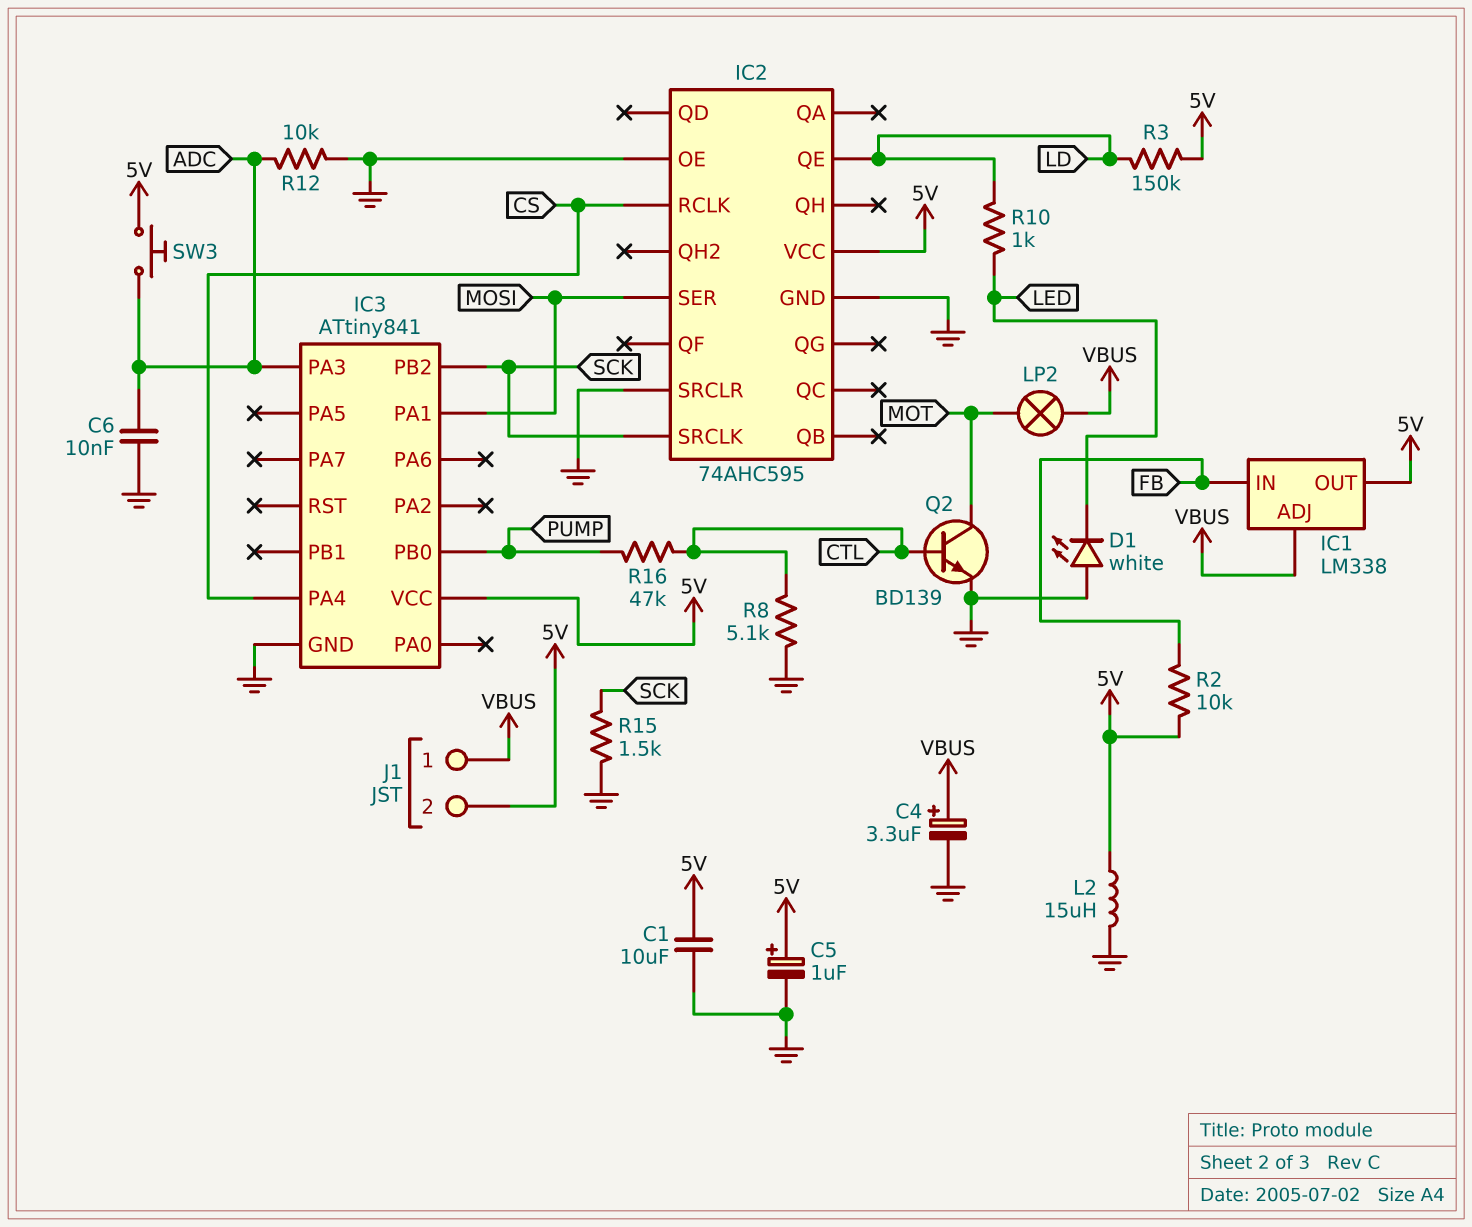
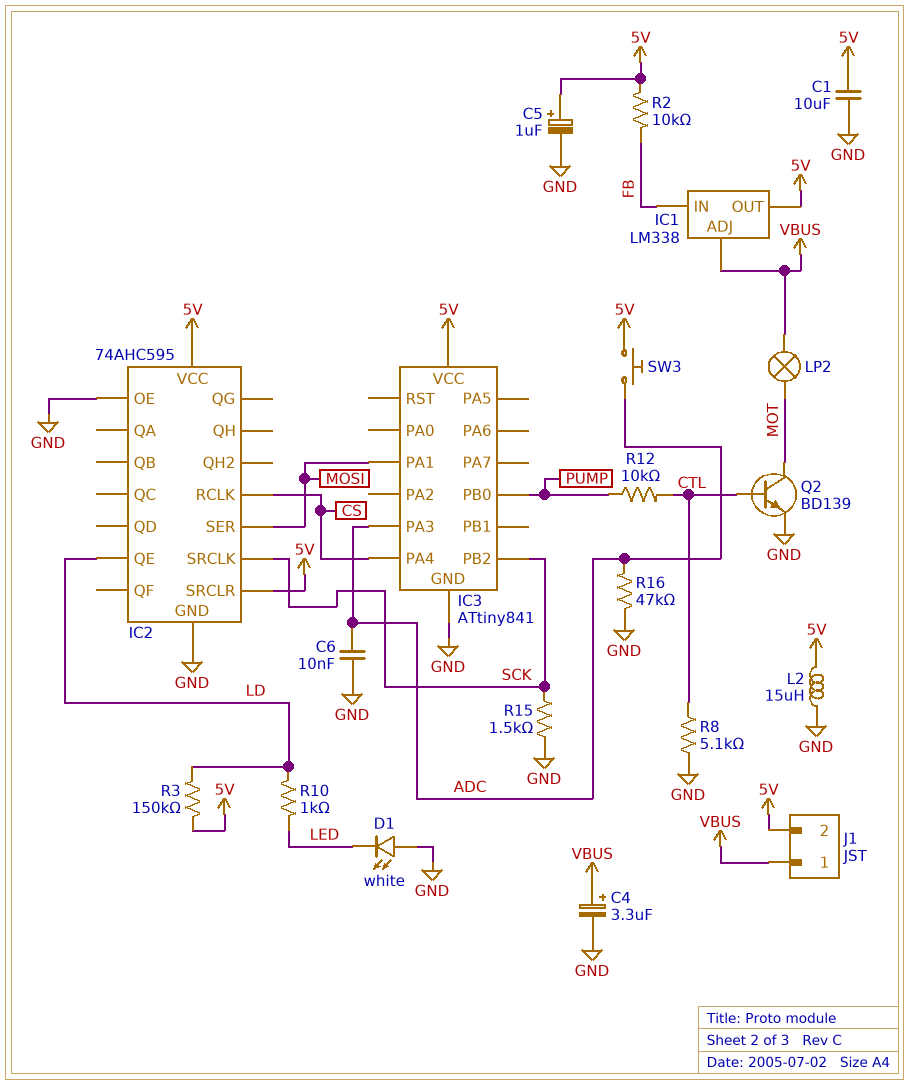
IC2 pin SRCLR: GND -> 5V
R12: 10k (ADC, GND) -> 10k (CTL, PUMP)
R16: 47k (CTL, PUMP) -> 47k (ADC, GND)

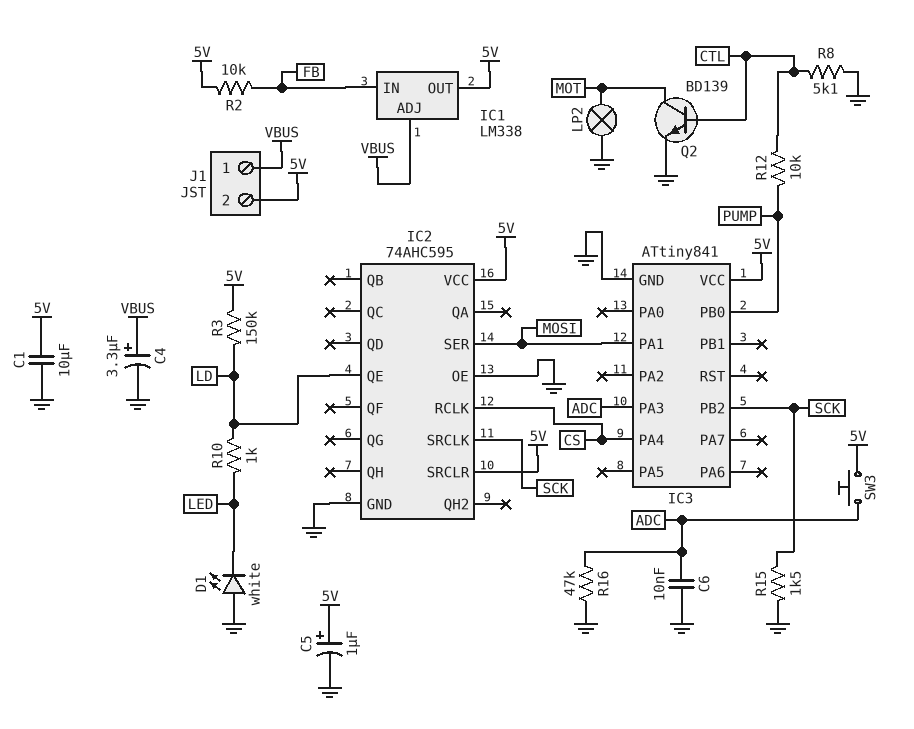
L2: 15uH (5V, GND) -> none
LP2: lamp (MOT, VBUS) -> lamp (GND, MOT)

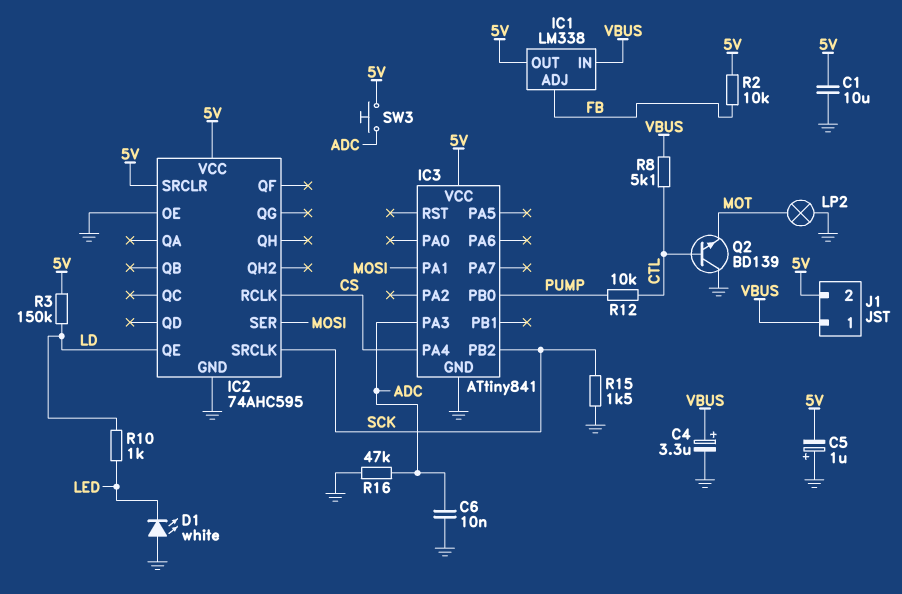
C5: 1uF (plus 5V, minus GND) -> 1uF (plus GND, minus 5V)
IC1 pin ADJ: VBUS -> FB
IC1 pin IN: FB -> VBUS
Q2: NPN BD139 (B CTL, C MOT, E GND) -> NPN BD139 (B CTL, C GND, E MOT)
R8: 5.1k (CTL, GND) -> 5.1k (CTL, VBUS)

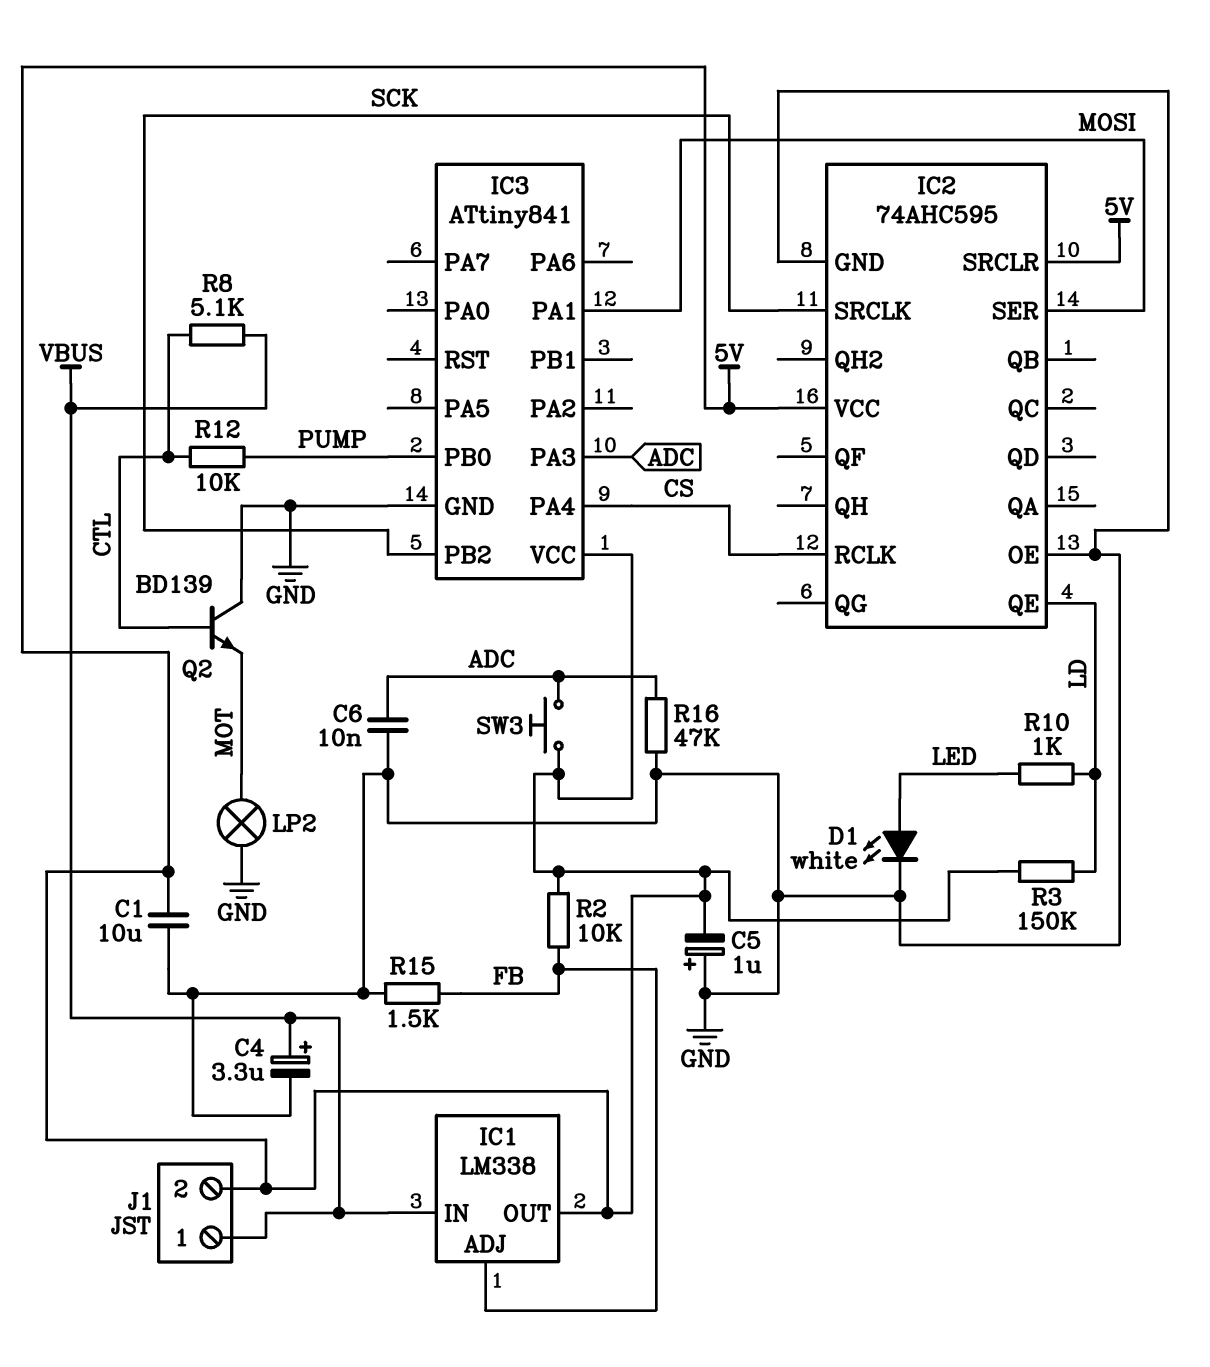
D1: LED white (A GND, K LED) -> LED white (A LED, K GND)
R15: 1.5k (GND, SCK) -> 1.5k (FB, GND)

